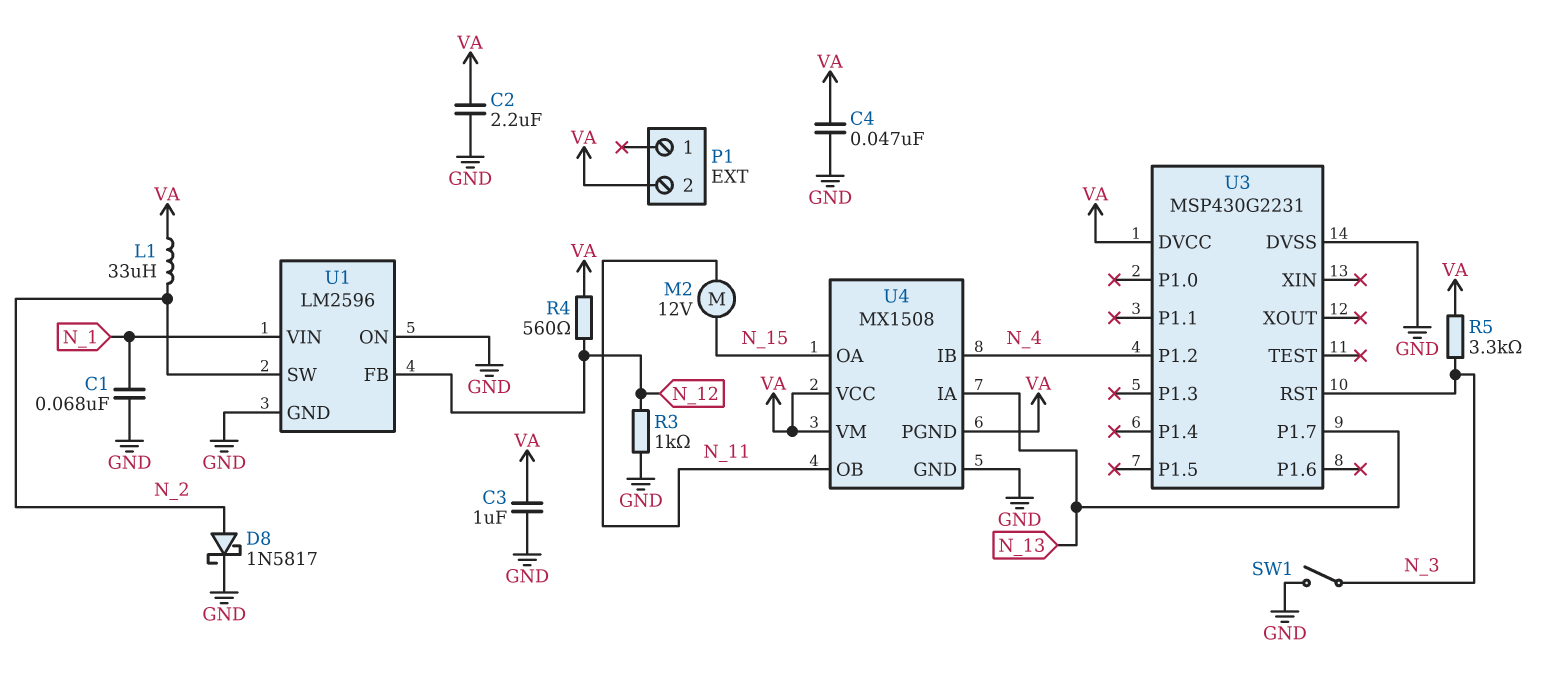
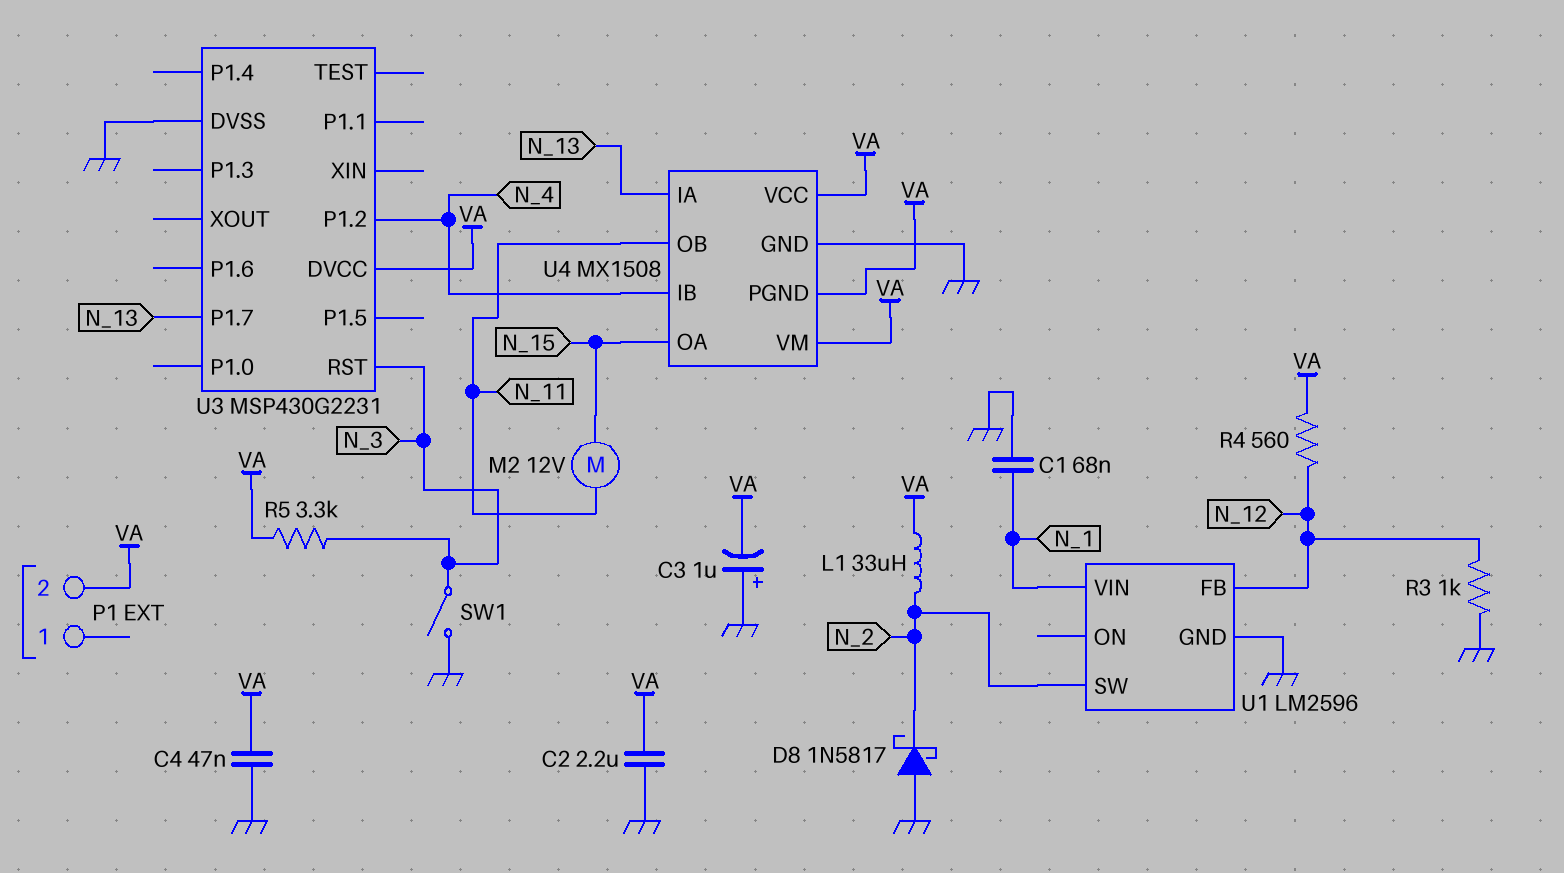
C3: 1uF (GND, VA) -> 1uF (plus GND, minus VA)
D8: schottky 1N5817 (A N_2, K GND) -> schottky 1N5817 (A GND, K N_2)
U1 pin ON: GND -> none

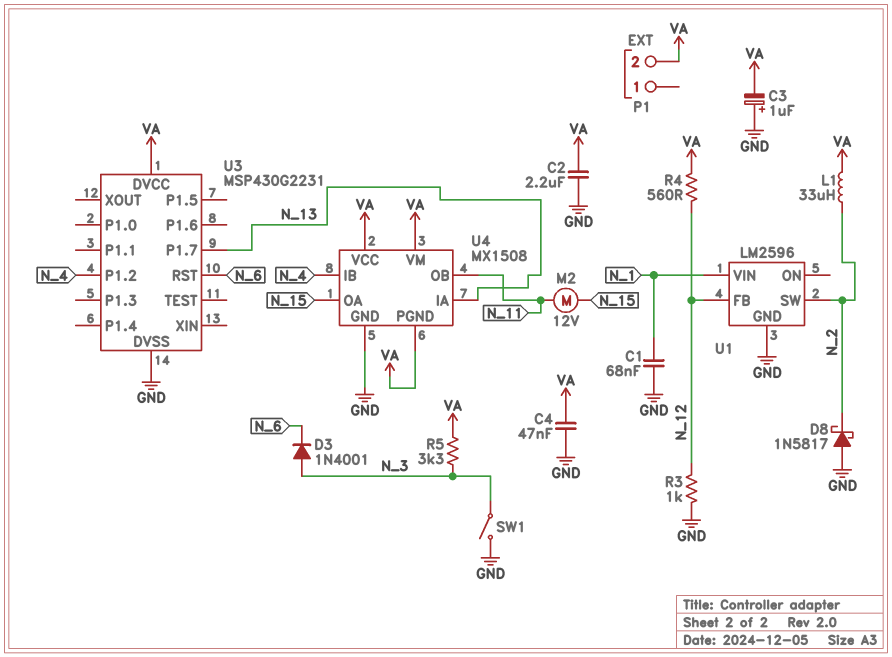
D3: none -> diode 1N4001 (A N_3, K N_6)
U3 pin RST: N_3 -> N_6

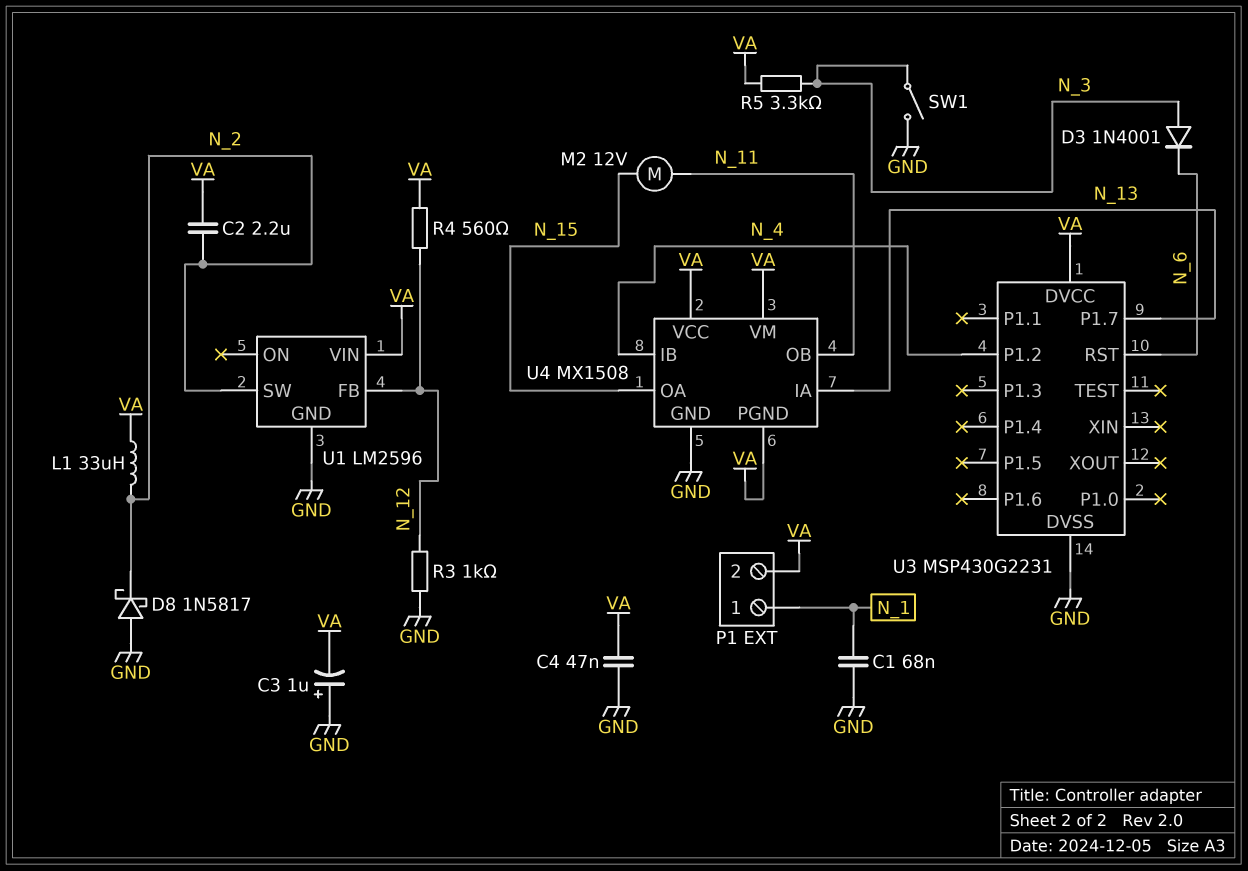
C2: 2.2uF (GND, VA) -> 2.2uF (N_2, VA)
P1 pin 1: none -> N_1
U1 pin VIN: N_1 -> VA

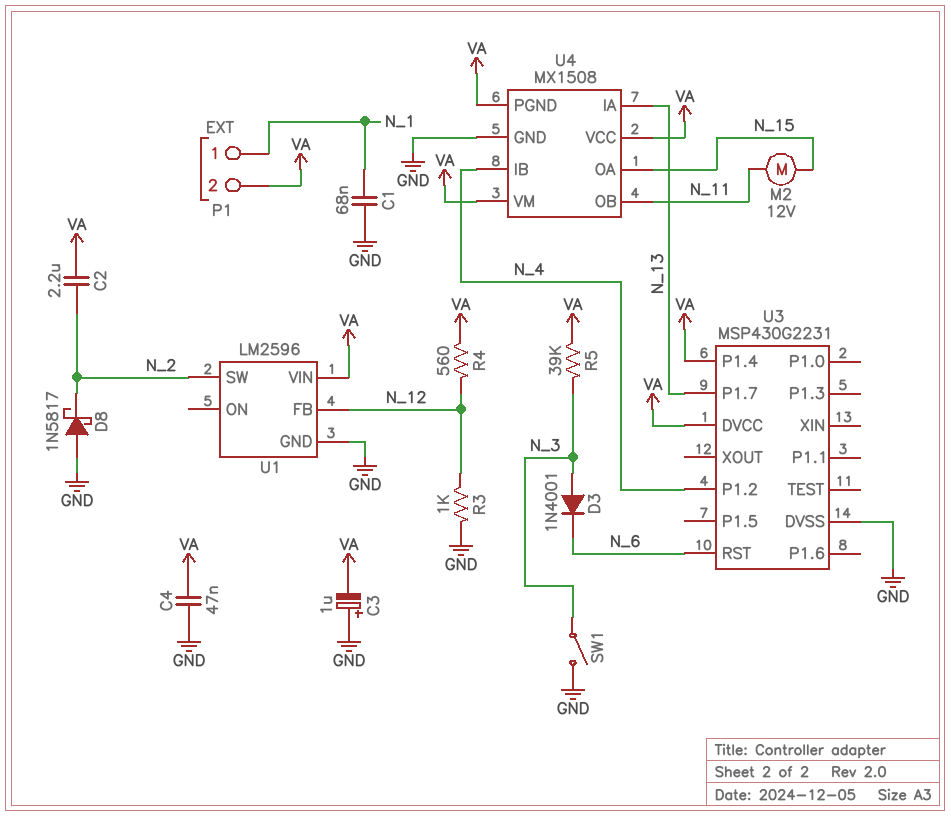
L1: 33uH (N_2, VA) -> none
R5: 3.3k (N_3, VA) -> 39k (N_3, VA)
U3 pin P1.4: none -> VA

